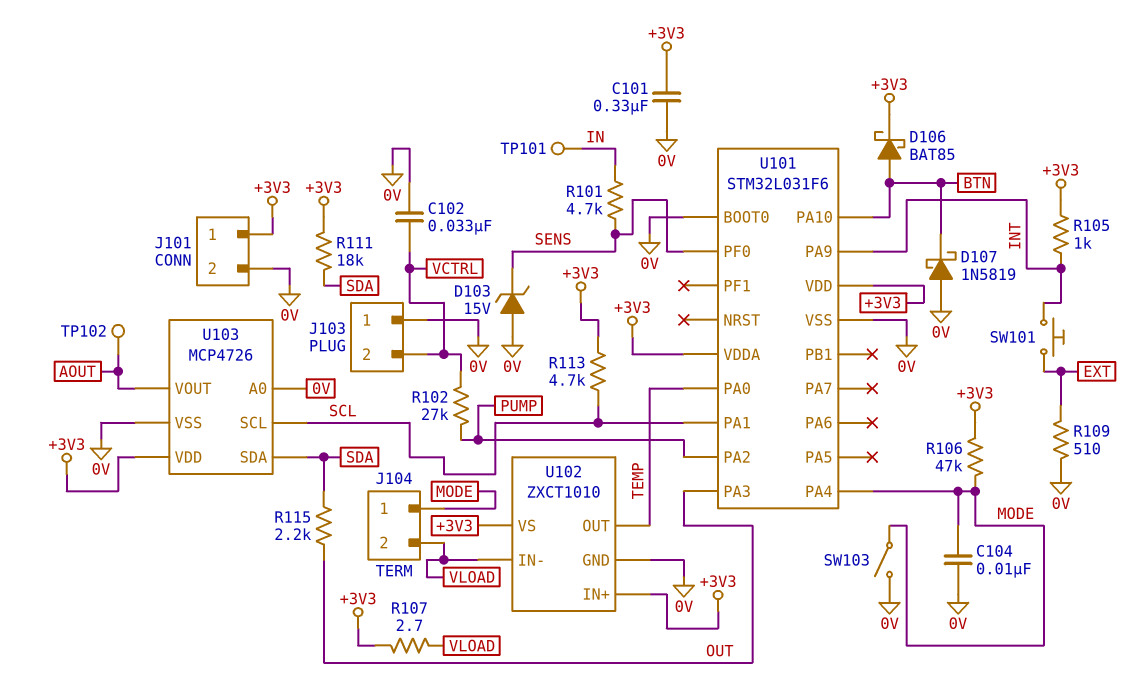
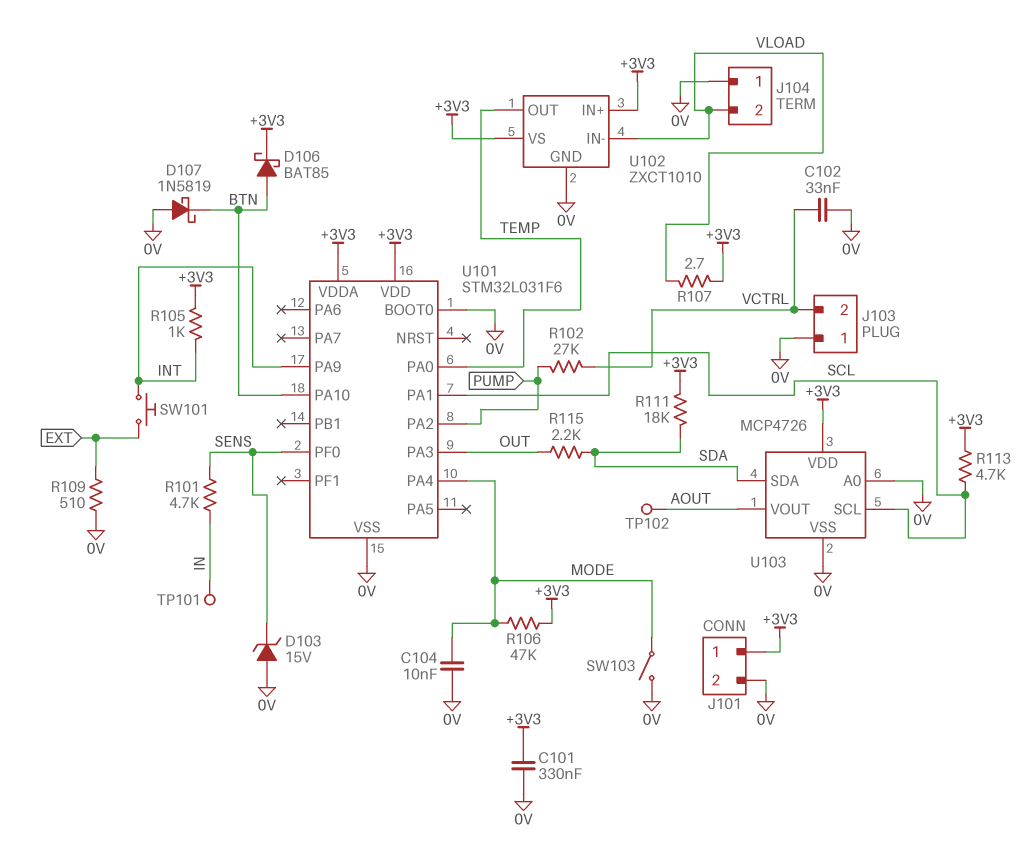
J104 pin 1: MODE -> 0V

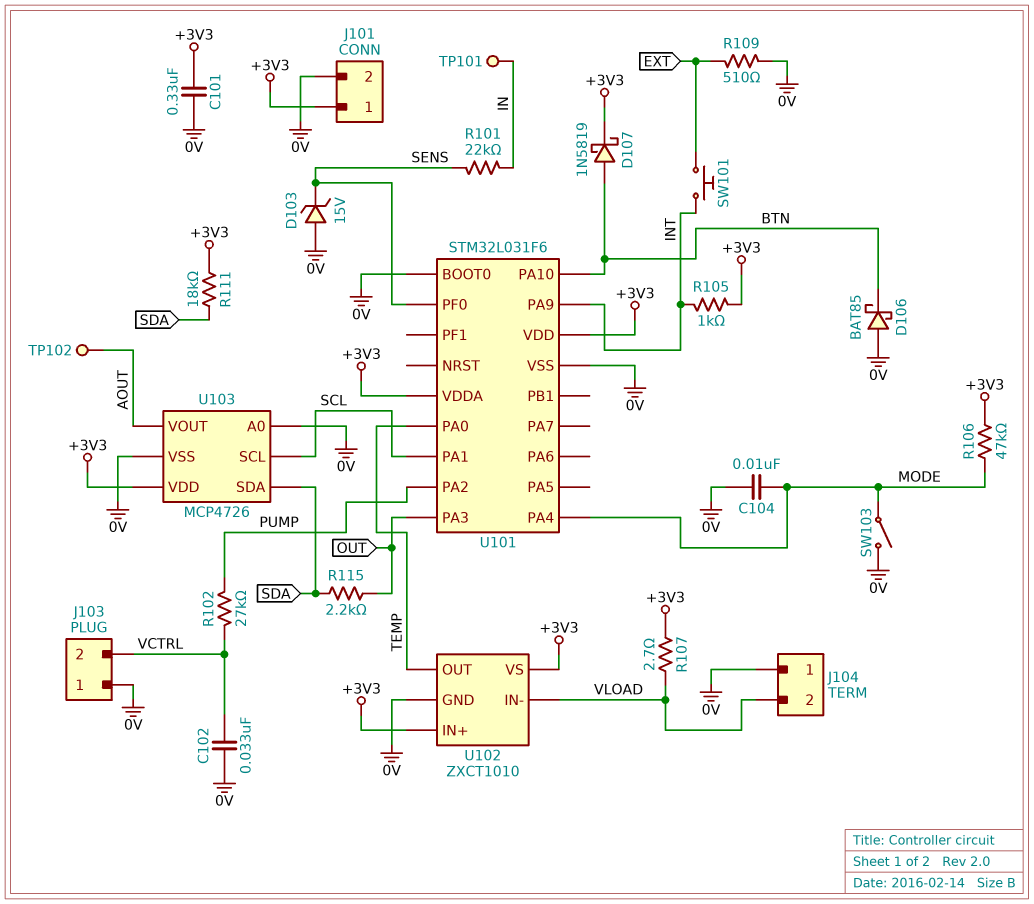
D106: schottky BAT85 (A BTN, K +3V3) -> schottky BAT85 (A 0V, K BTN)
D107: schottky 1N5819 (A 0V, K BTN) -> schottky 1N5819 (A BTN, K +3V3)
R101: 4.7k (IN, SENS) -> 22k (IN, SENS)
R113: 4.7k (+3V3, SCL) -> none

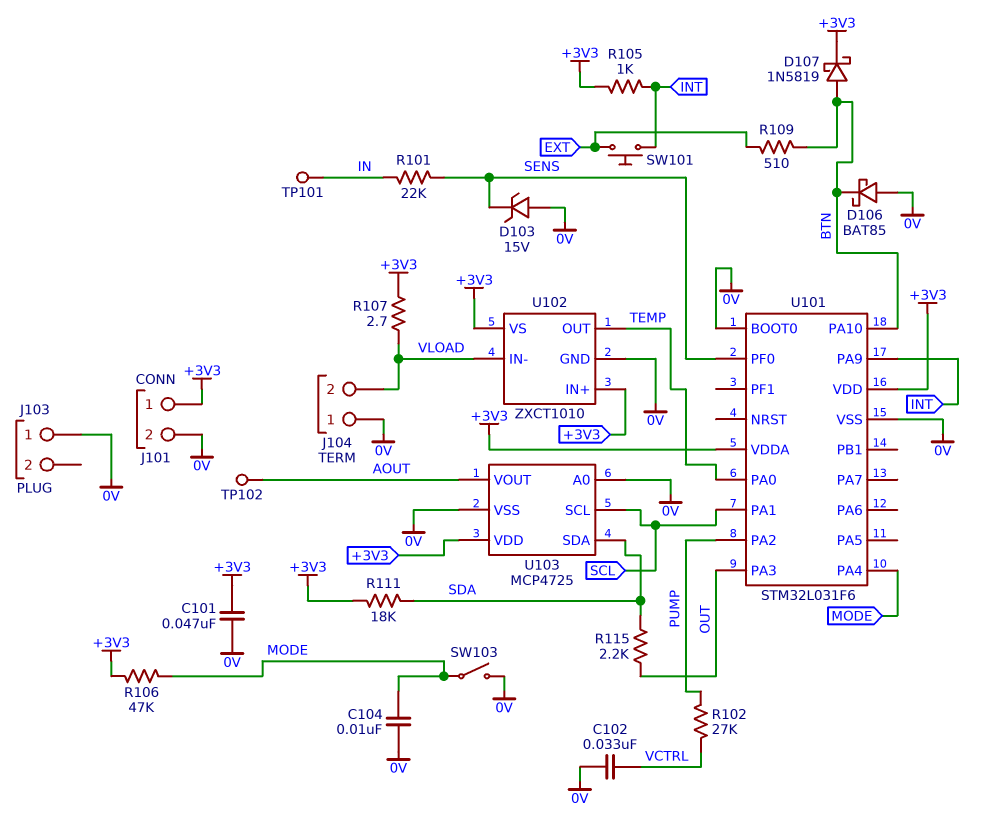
C101: 330nF (+3V3, 0V) -> 47nF (+3V3, 0V)
J103 pin 2: VCTRL -> none
R109: 510 (0V, EXT) -> 510 (BTN, EXT)
U103: MCP4726 -> MCP4725

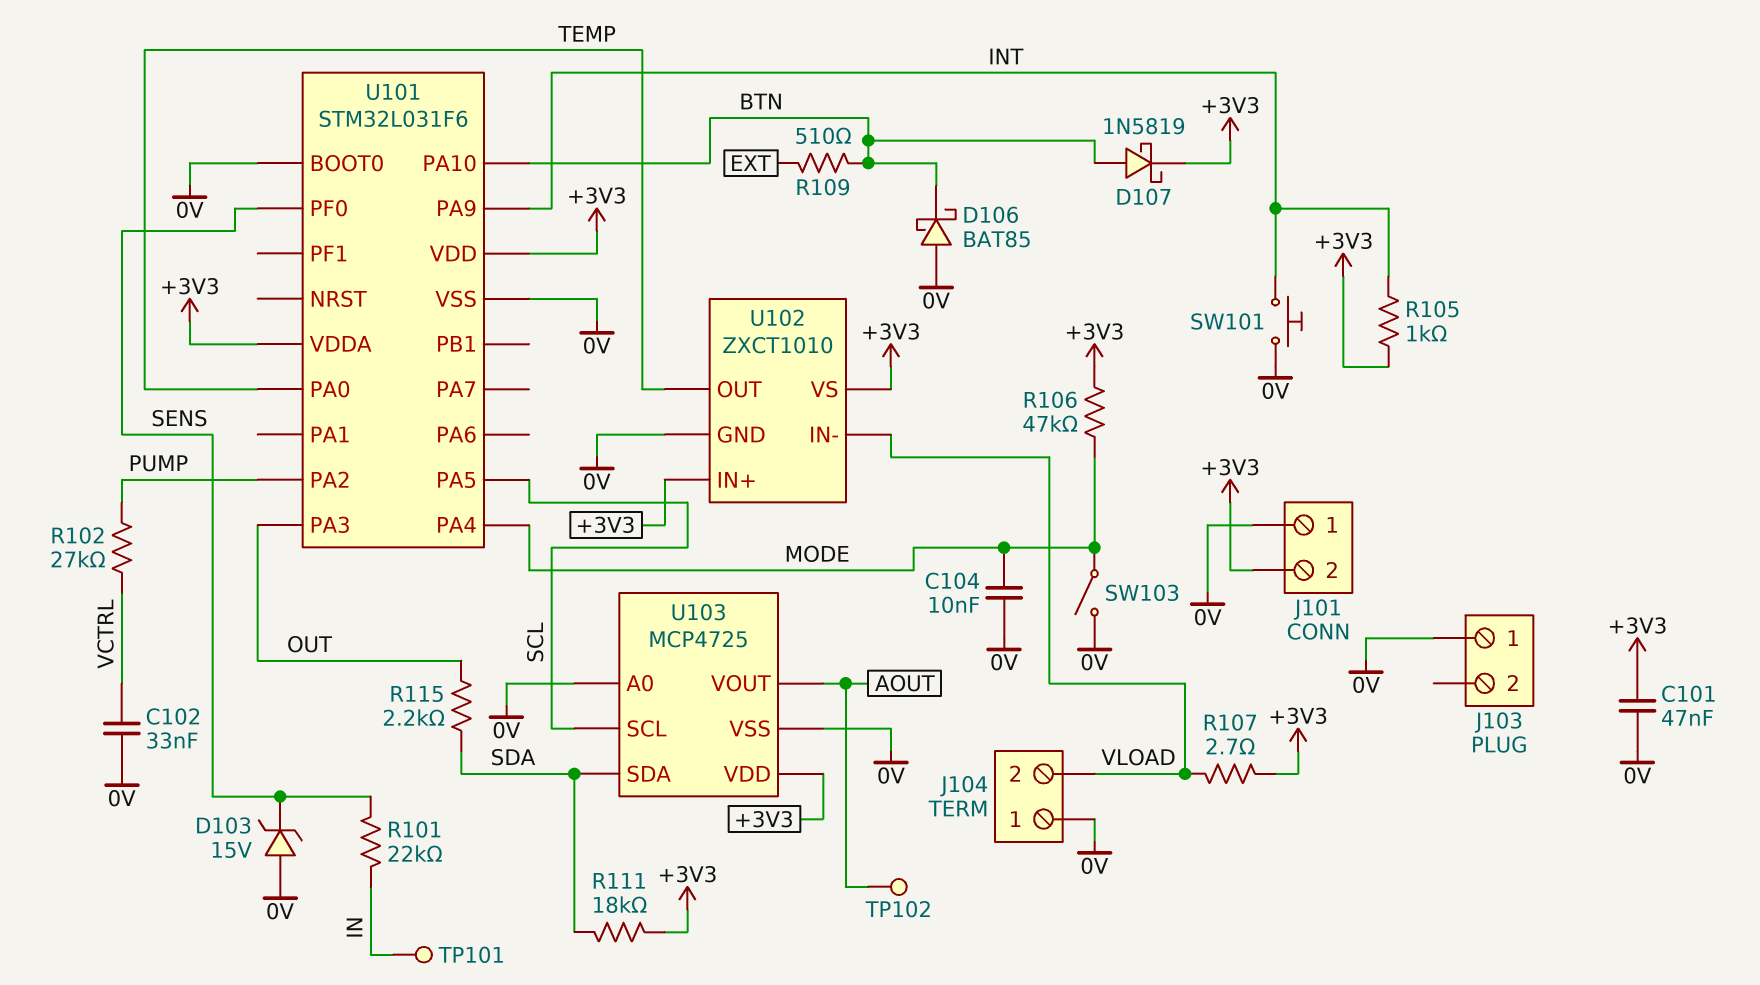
J101 pin 1: +3V3 -> 0V
J101 pin 2: 0V -> +3V3
SW101: button (EXT, INT) -> button (0V, INT)
U101 pin PA1: SCL -> none
U101 pin PA5: none -> SCL

